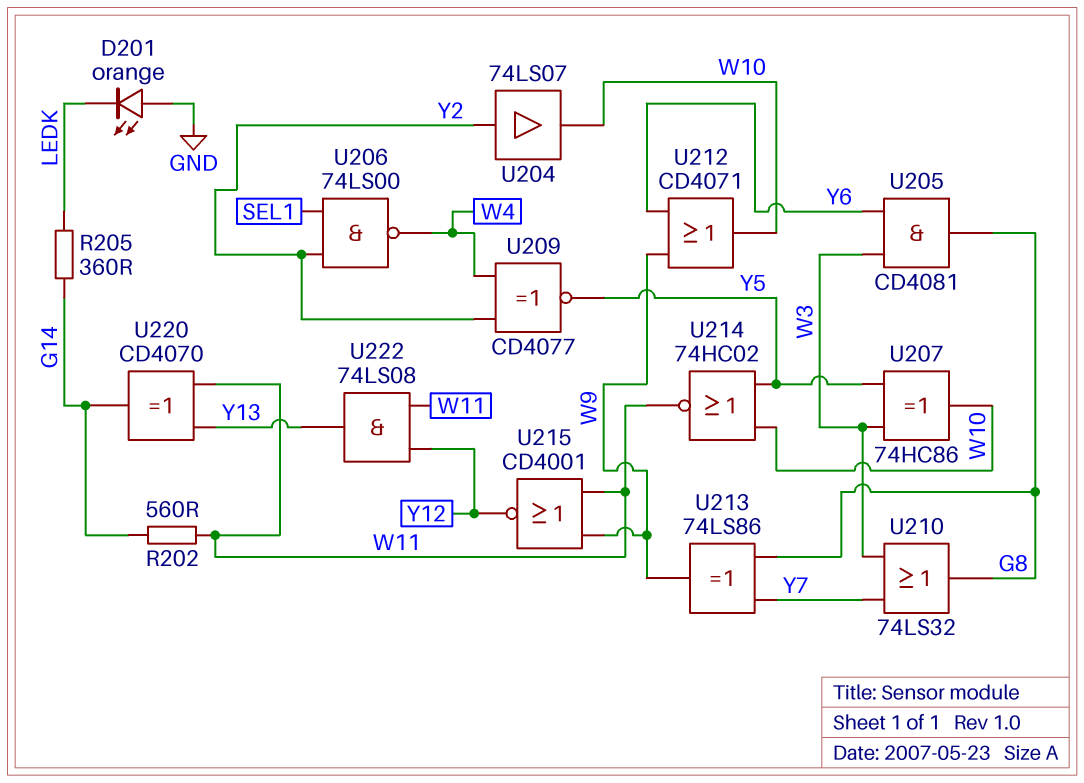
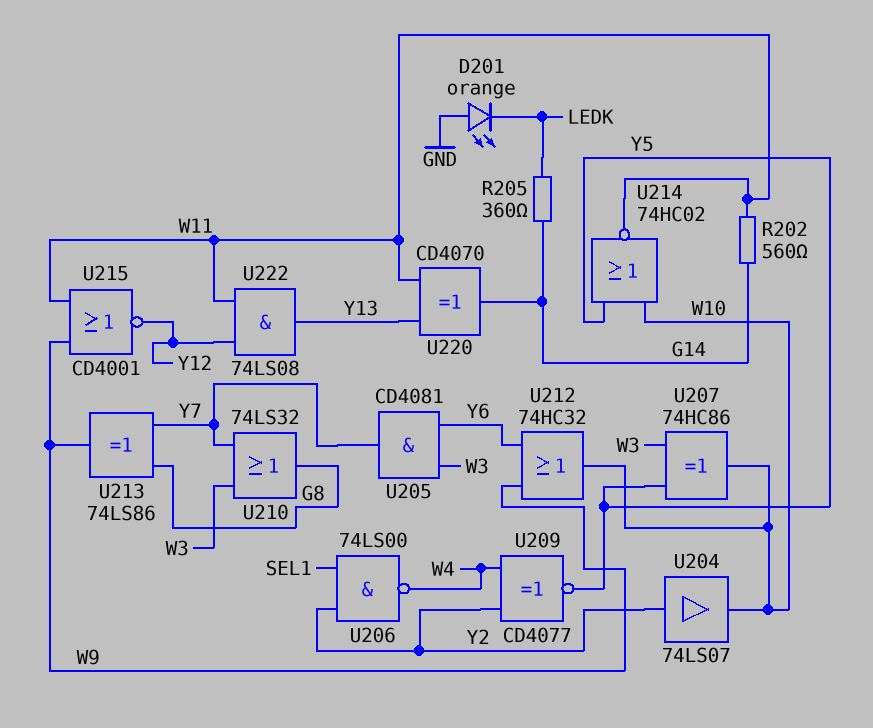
U205: AND CD4081 (in W3, in Y6, out G8) -> AND CD4081 (in W3, in Y6, out Y7)
U212: OR CD4071 (in W9, in Y6, out W10) -> OR 74HC32 (in W9, in Y6, out W10)

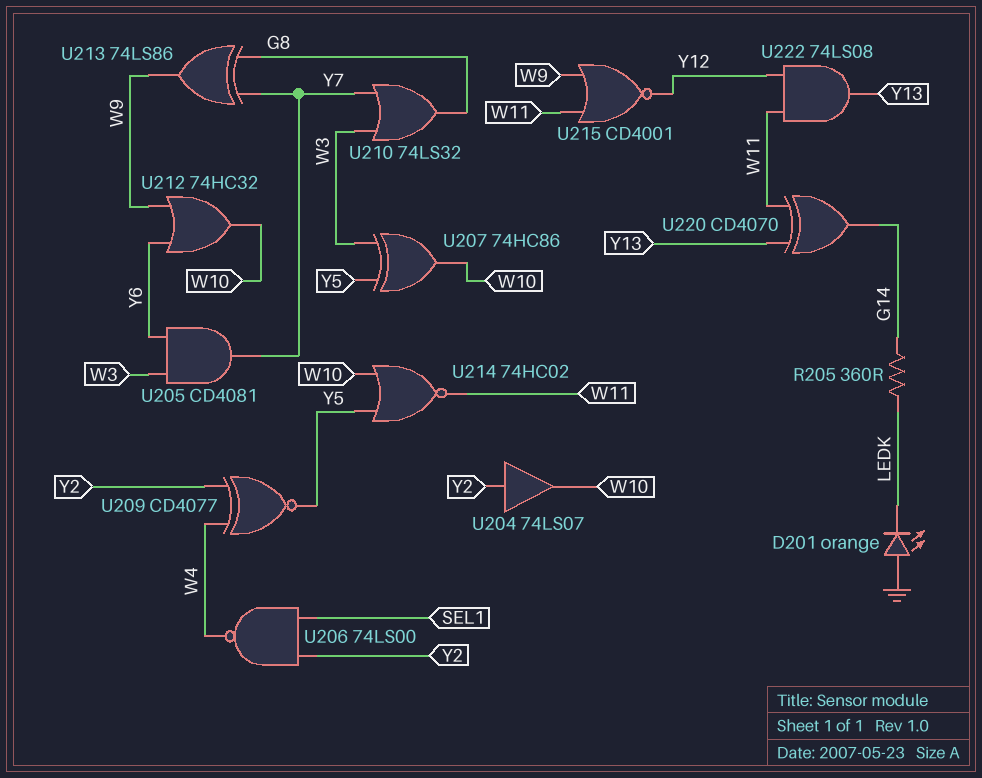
R202: 560 (G14, W11) -> none

